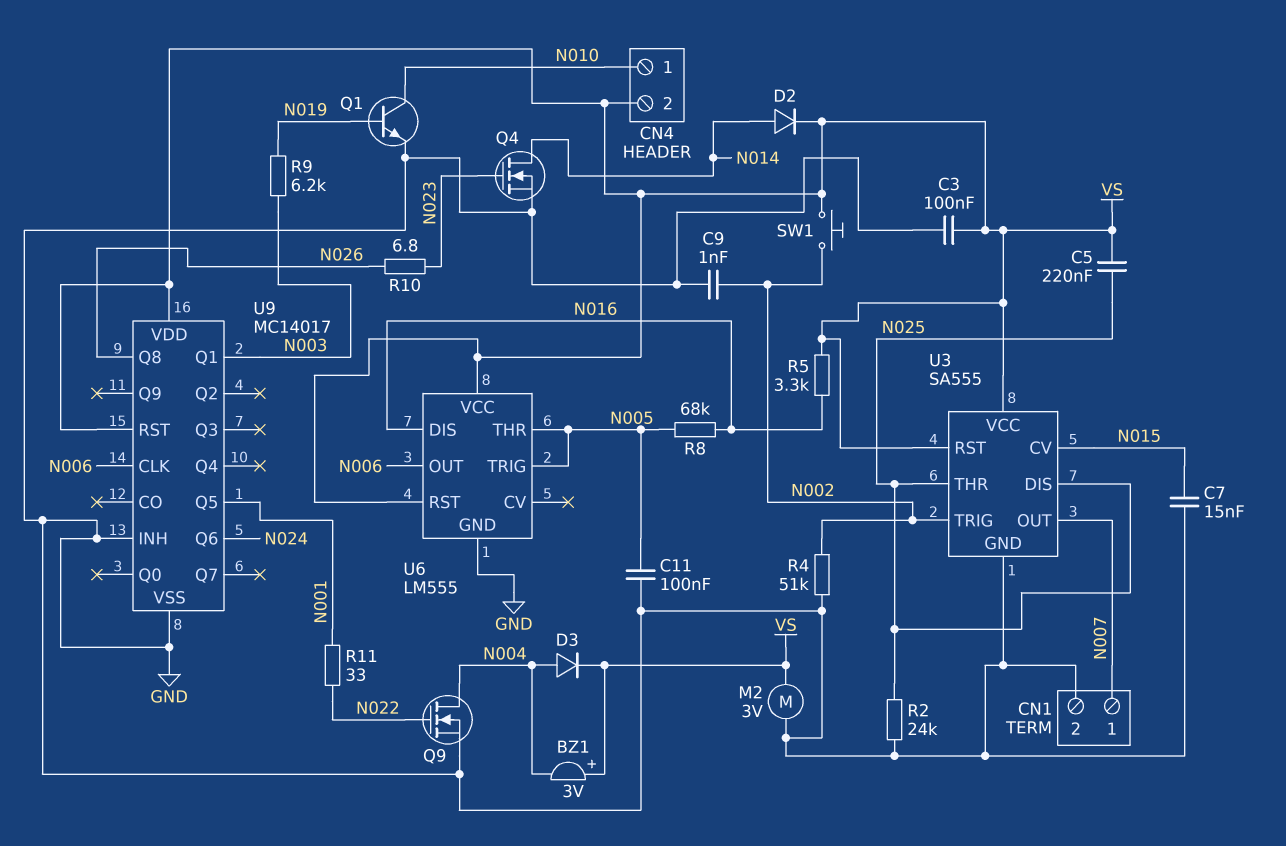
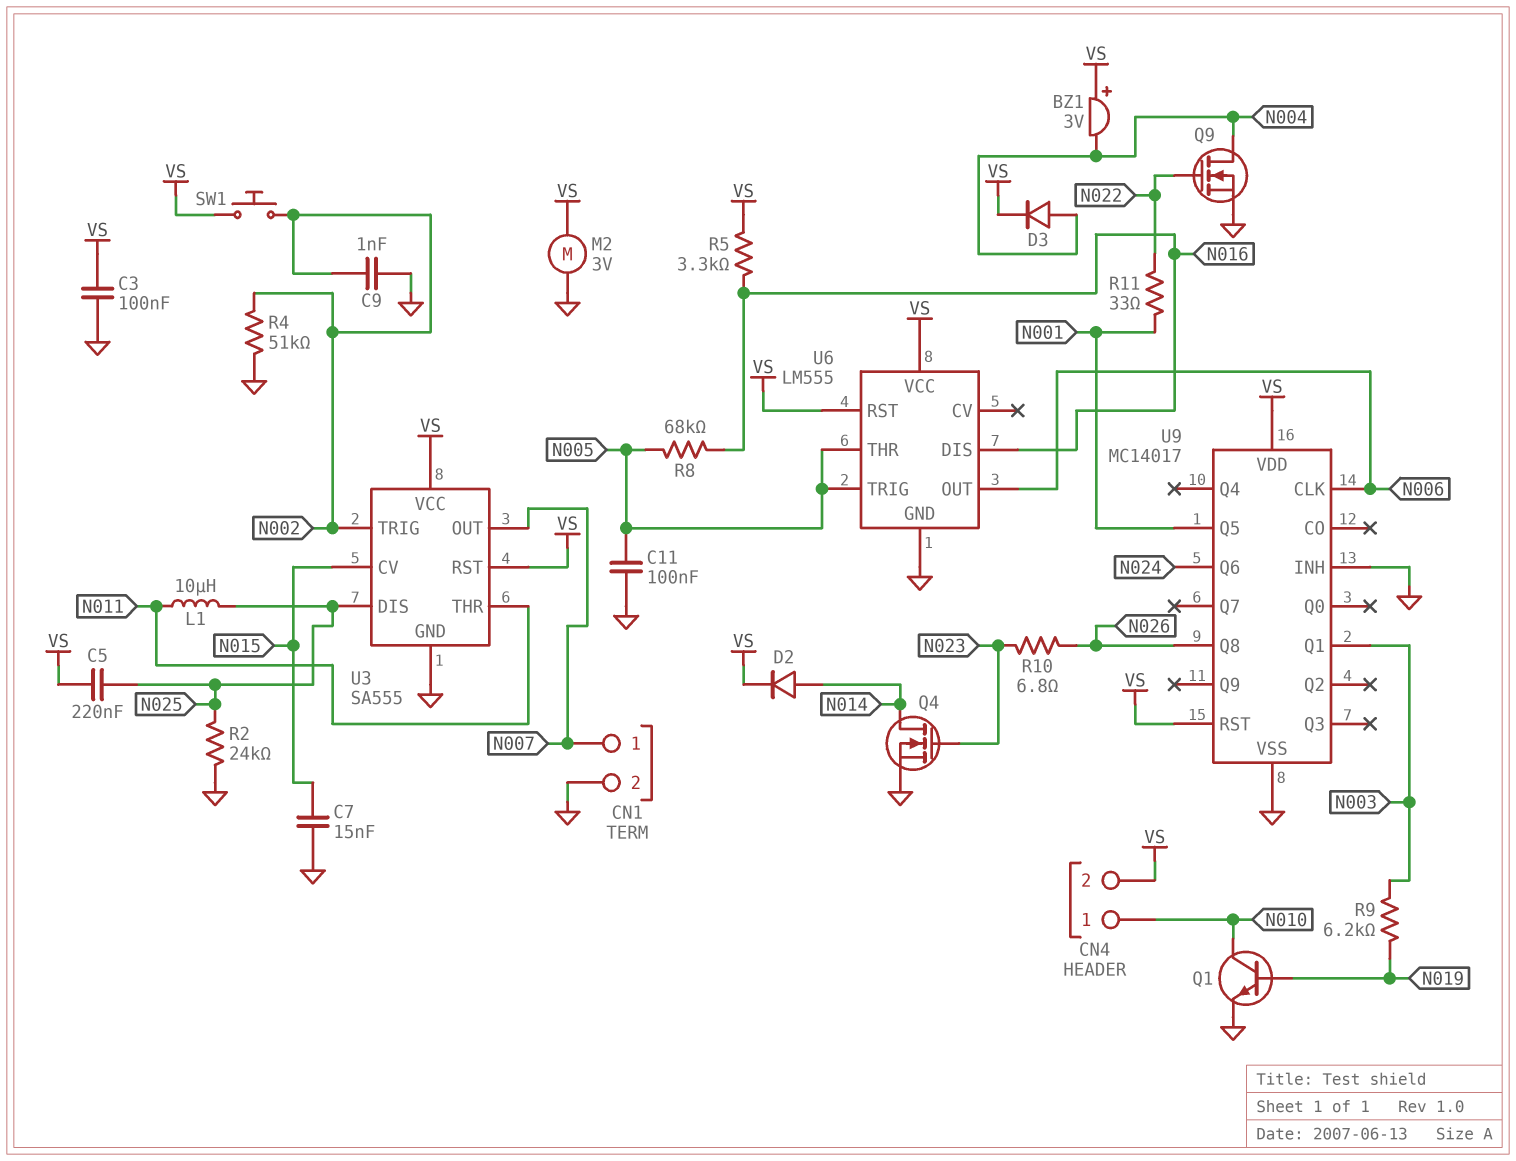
L1: none -> 10uH (N011, N025)
U3 pin THR: N025 -> N011

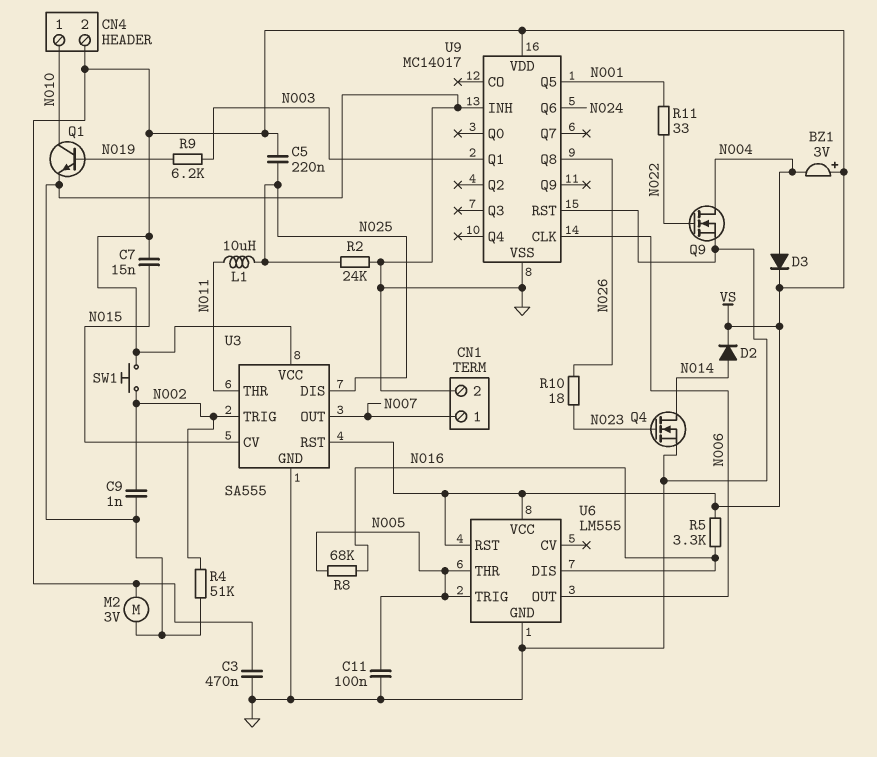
C3: 100nF (GND, VS) -> 470nF (GND, VS)
C7: 15nF (GND, N015) -> 15nF (N015, VS)
R10: 6.8 (N023, N026) -> 18 (N023, N026)
U9 pin RST: VS -> GND

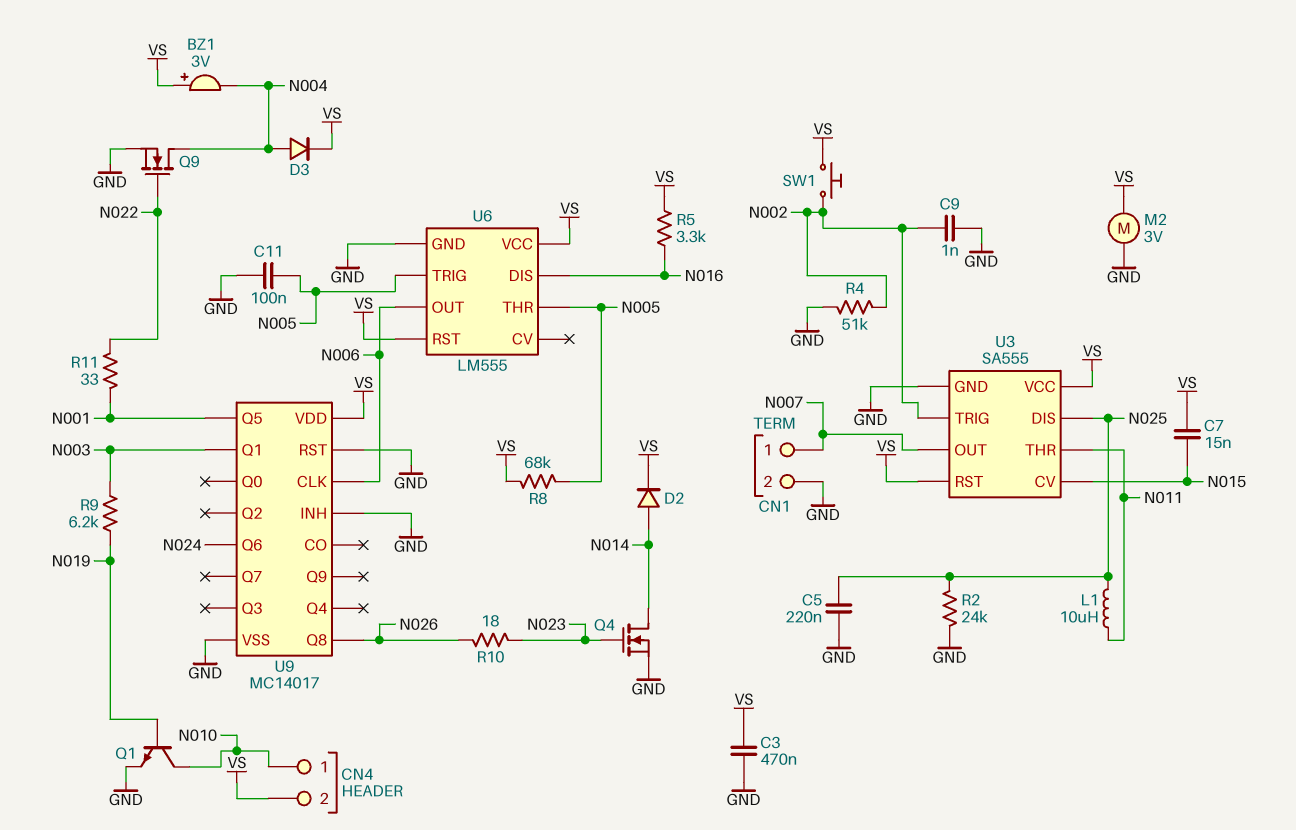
C5: 220nF (N025, VS) -> 220nF (GND, N025)
R8: 68k (N005, N016) -> 68k (N005, VS)

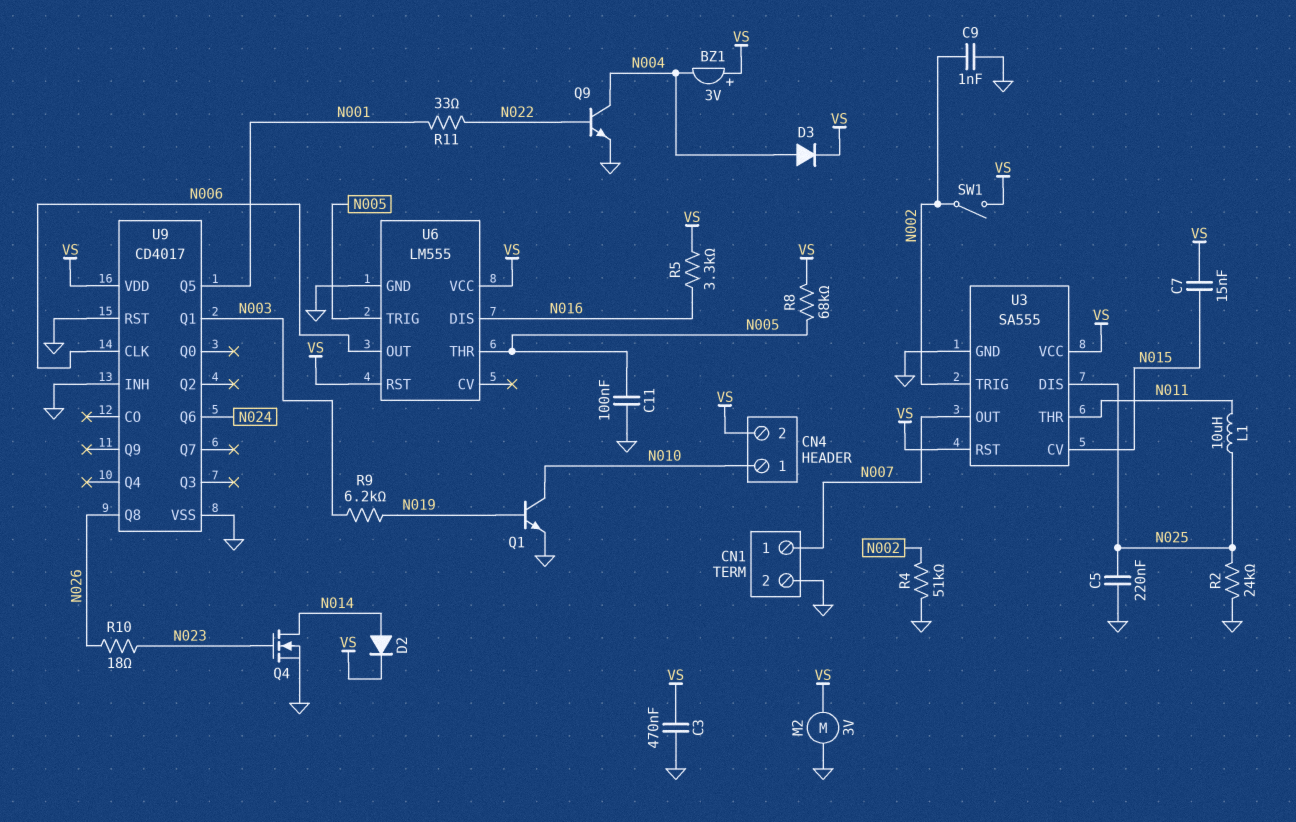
Q9: NMOS (G N022, D N004, S GND) -> NPN (B N022, C N004, E GND)
SW1: button (N002, VS) -> switch (N002, VS)
U9: MC14017 -> CD4017

